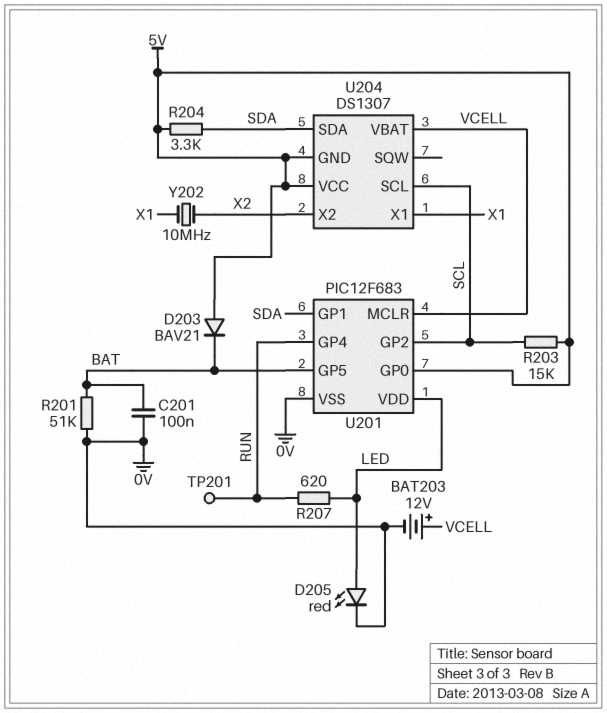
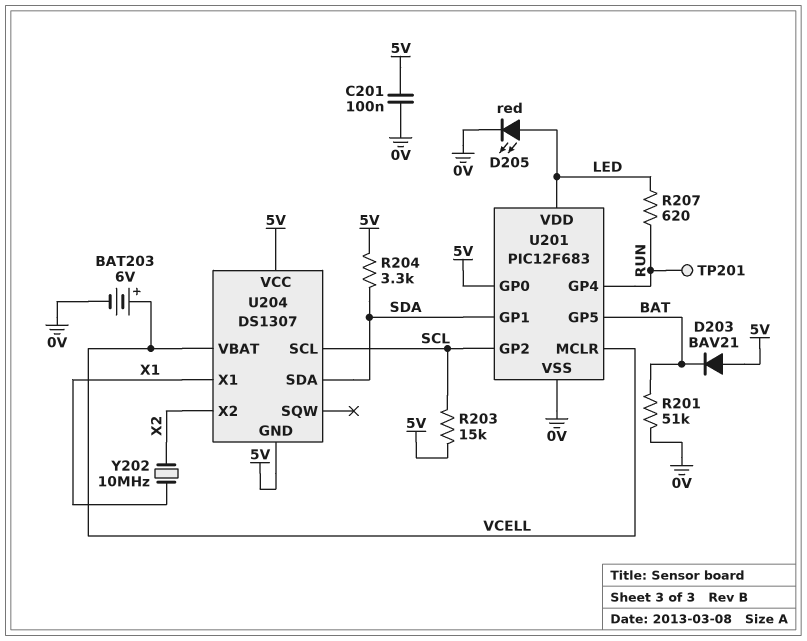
BAT203: 12V (plus VCELL, minus 0V) -> 6V (plus VCELL, minus 0V)
C201: 100nF (0V, BAT) -> 100nF (0V, 5V)

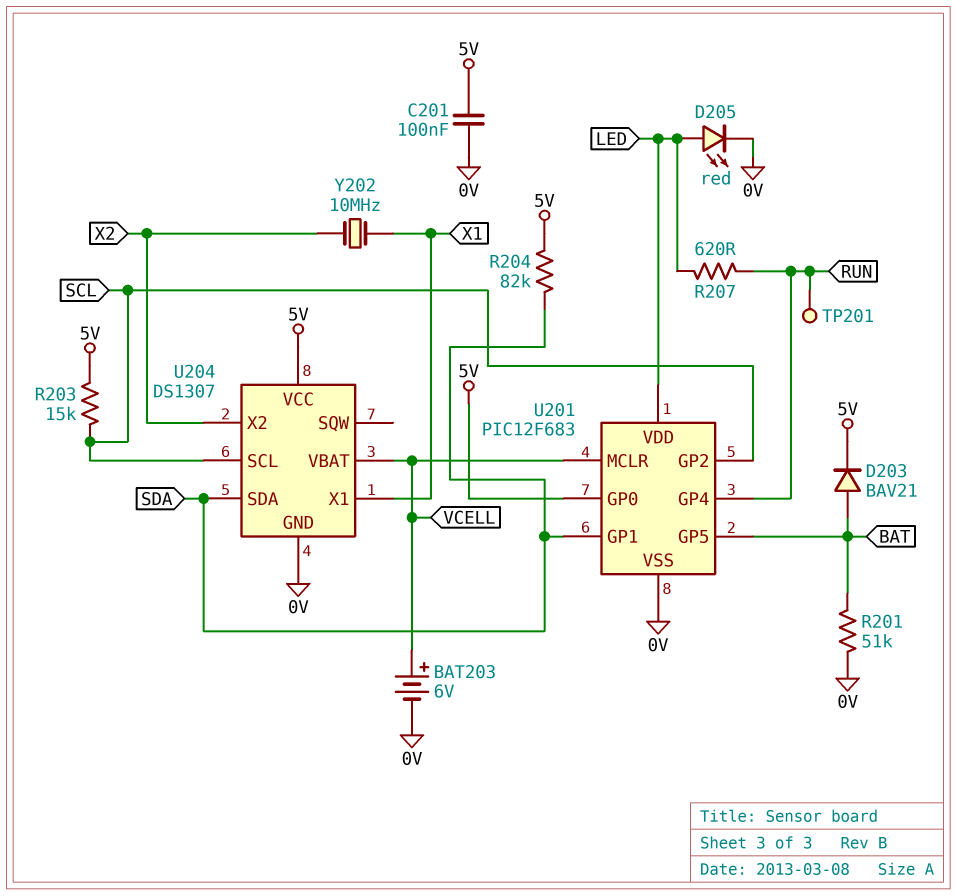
D203: diode BAV21 (A 5V, K BAT) -> diode BAV21 (A BAT, K 5V)
R204: 3.3k (5V, SDA) -> 82k (5V, SDA)
U204 pin GND: 5V -> 0V

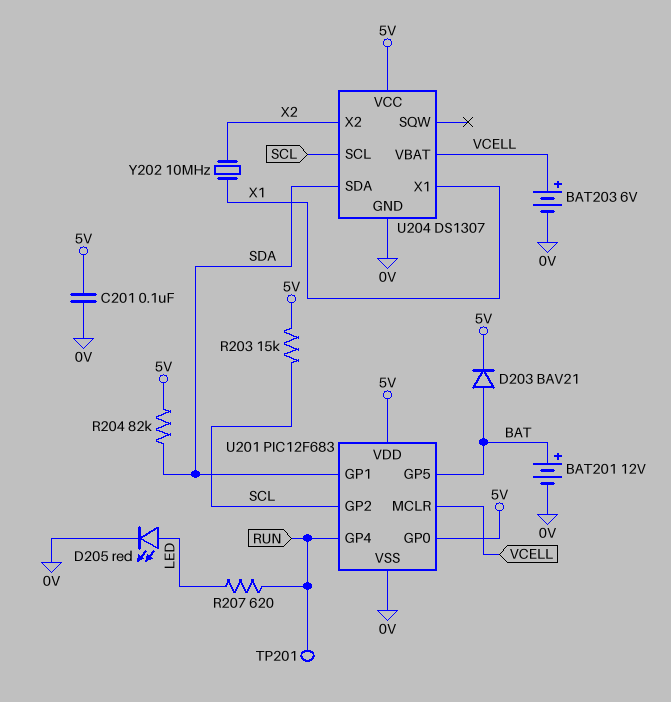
BAT201: none -> 12V (plus BAT, minus 0V)
R201: 51k (0V, BAT) -> none
U201 pin VDD: LED -> 5V

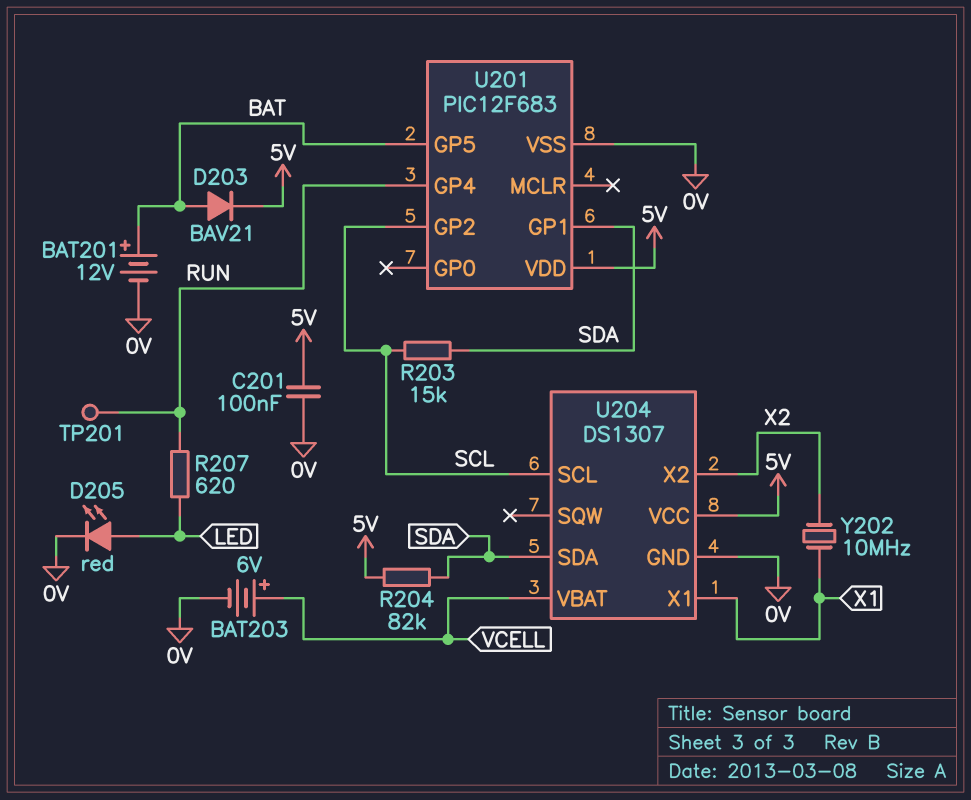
R203: 15k (5V, SCL) -> 15k (SCL, SDA)
U201 pin GP0: 5V -> none
U201 pin MCLR: VCELL -> none

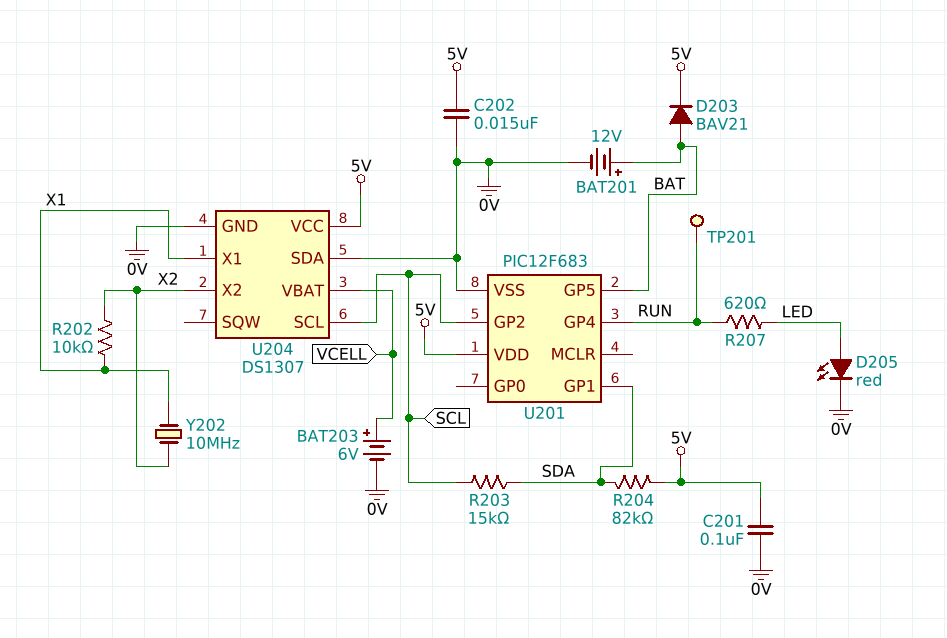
C202: none -> 15nF (0V, 5V)
R202: none -> 10k (X1, X2)
U204 pin SDA: SDA -> 0V

